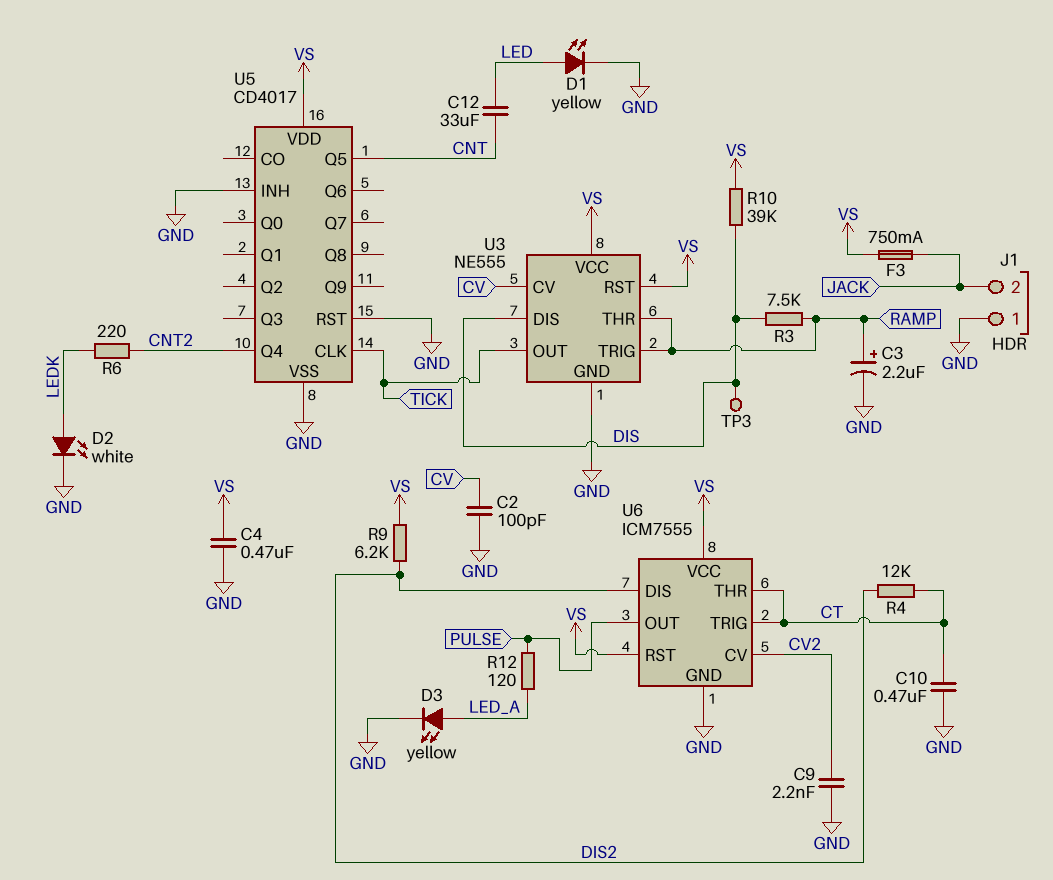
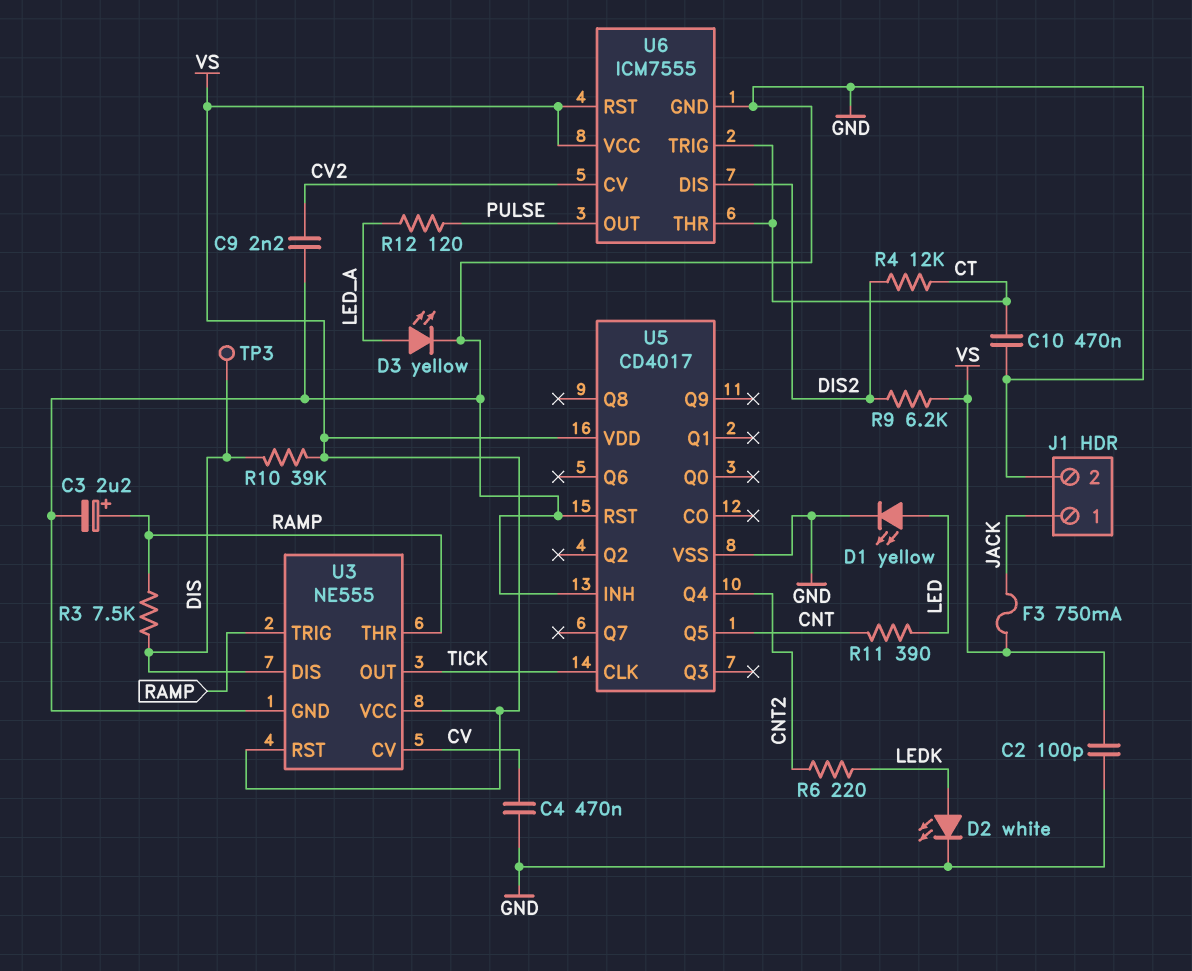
C2: 100pF (CV, GND) -> 100pF (GND, VS)
C4: 470nF (GND, VS) -> 470nF (CV, GND)
C12: 33uF (CNT, LED) -> none
J1 pin 1: GND -> JACK
J1 pin 2: JACK -> GND
R11: none -> 390 (CNT, LED)

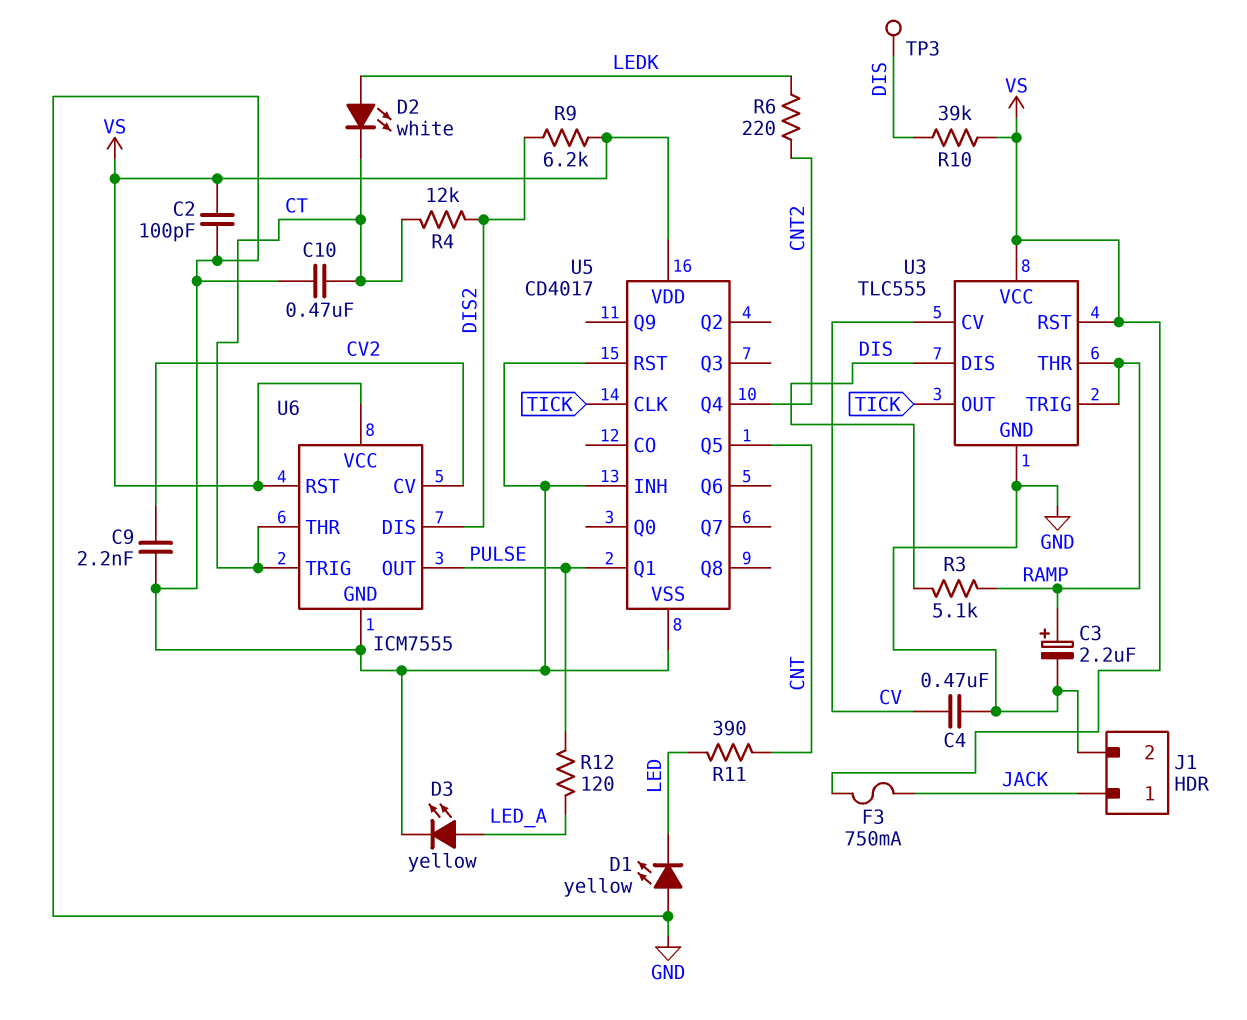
D1: LED yellow (A LED, K GND) -> LED yellow (A GND, K LED)
D2: LED white (A LEDK, K GND) -> LED white (A LEDK, K CT)
R3: 7.5k (DIS, RAMP) -> 5.1k (DIS, RAMP)
U3: NE555 -> TLC555
U5 pin Q1: none -> PULSE

